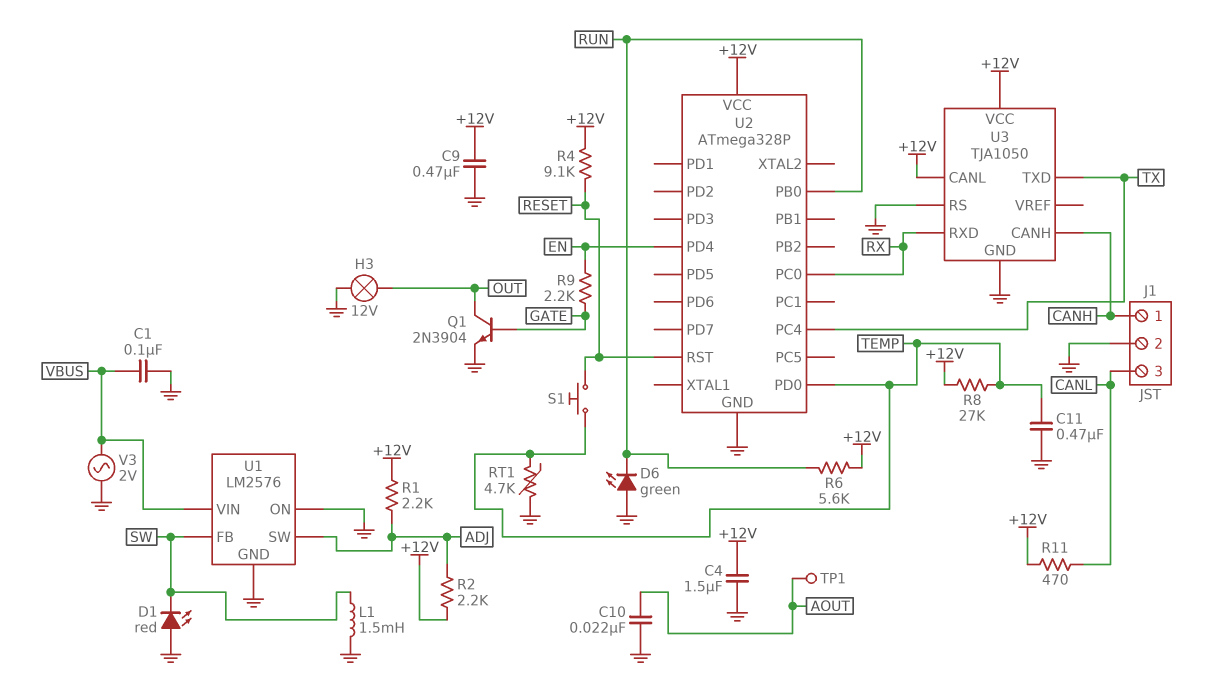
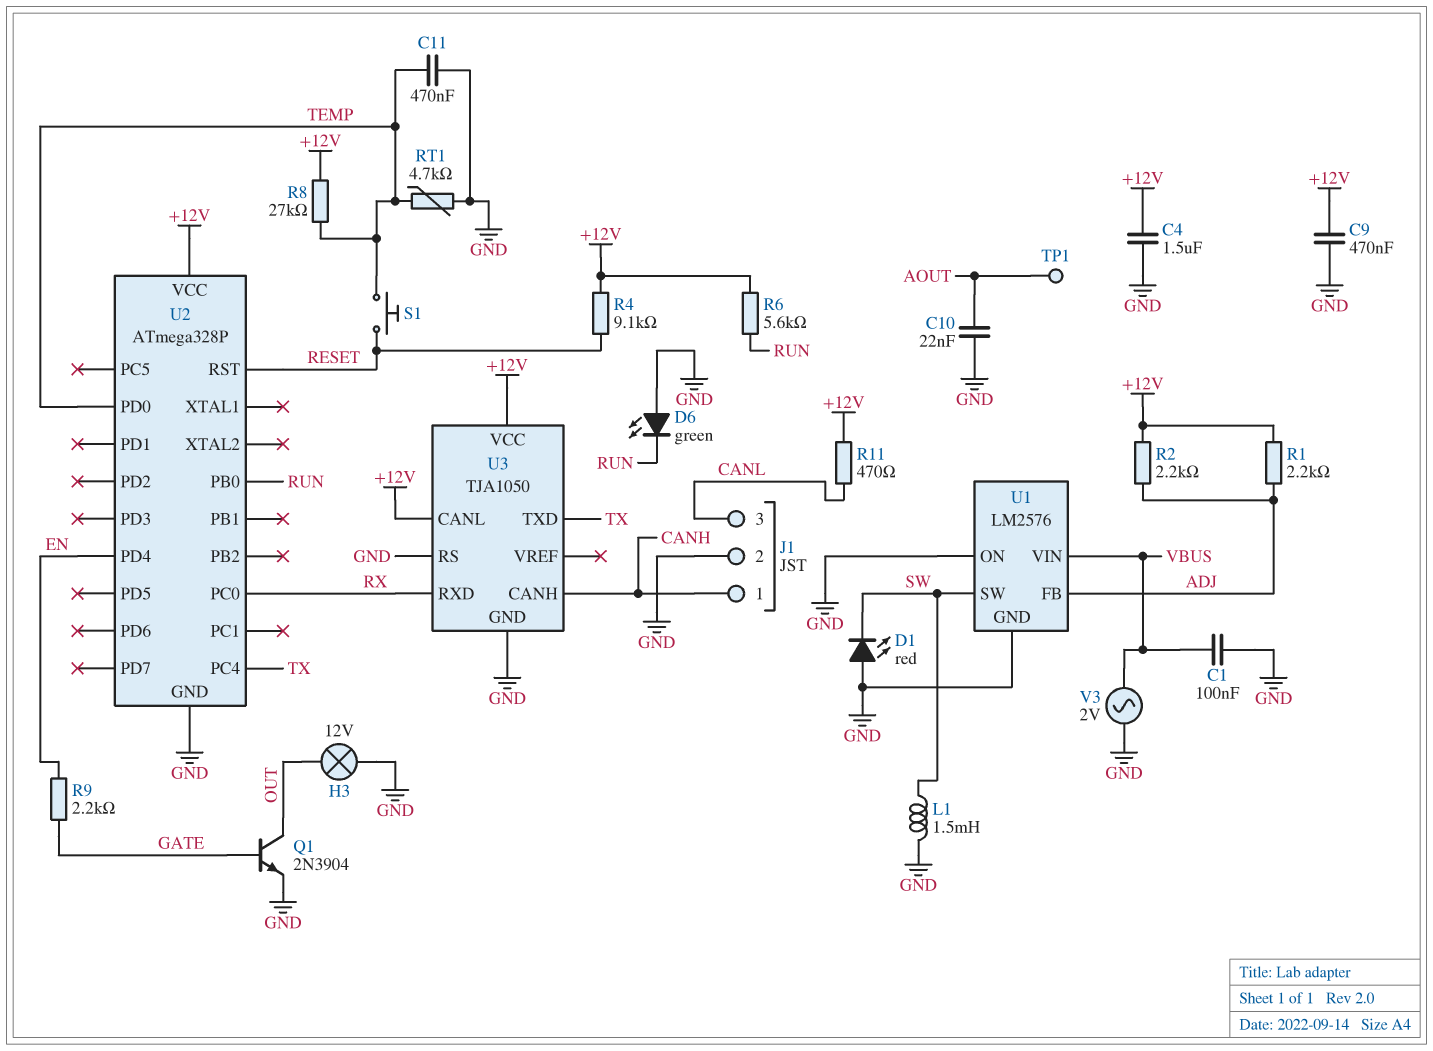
U1 pin FB: SW -> ADJ
U1 pin SW: ADJ -> SW

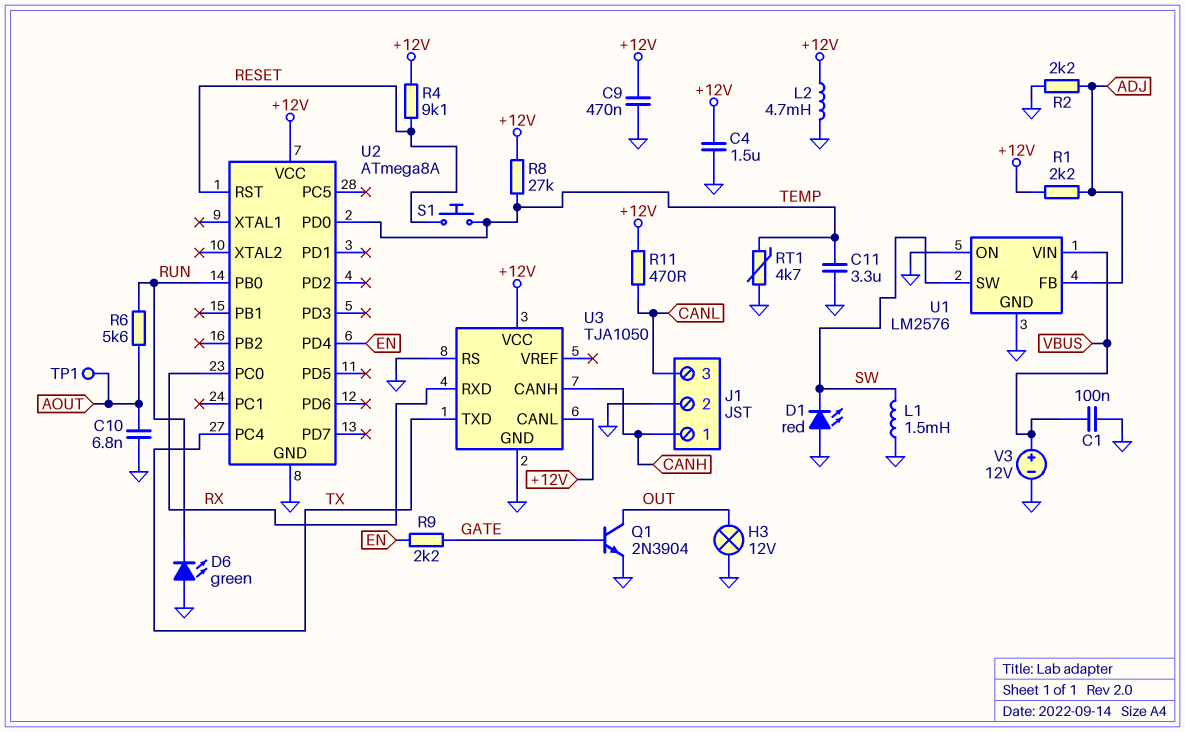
C10: 22nF (AOUT, GND) -> 6.8nF (AOUT, GND)
C11: 470nF (GND, TEMP) -> 3.3uF (GND, TEMP)
L2: none -> 4.7mH (+12V, GND)
R2: 2.2k (+12V, ADJ) -> 2.2k (ADJ, GND)
R6: 5.6k (+12V, RUN) -> 5.6k (AOUT, RUN)
U2: ATmega328P -> ATmega8A
V3: AC 2V (GND, VBUS) -> 12V (plus VBUS, minus GND)

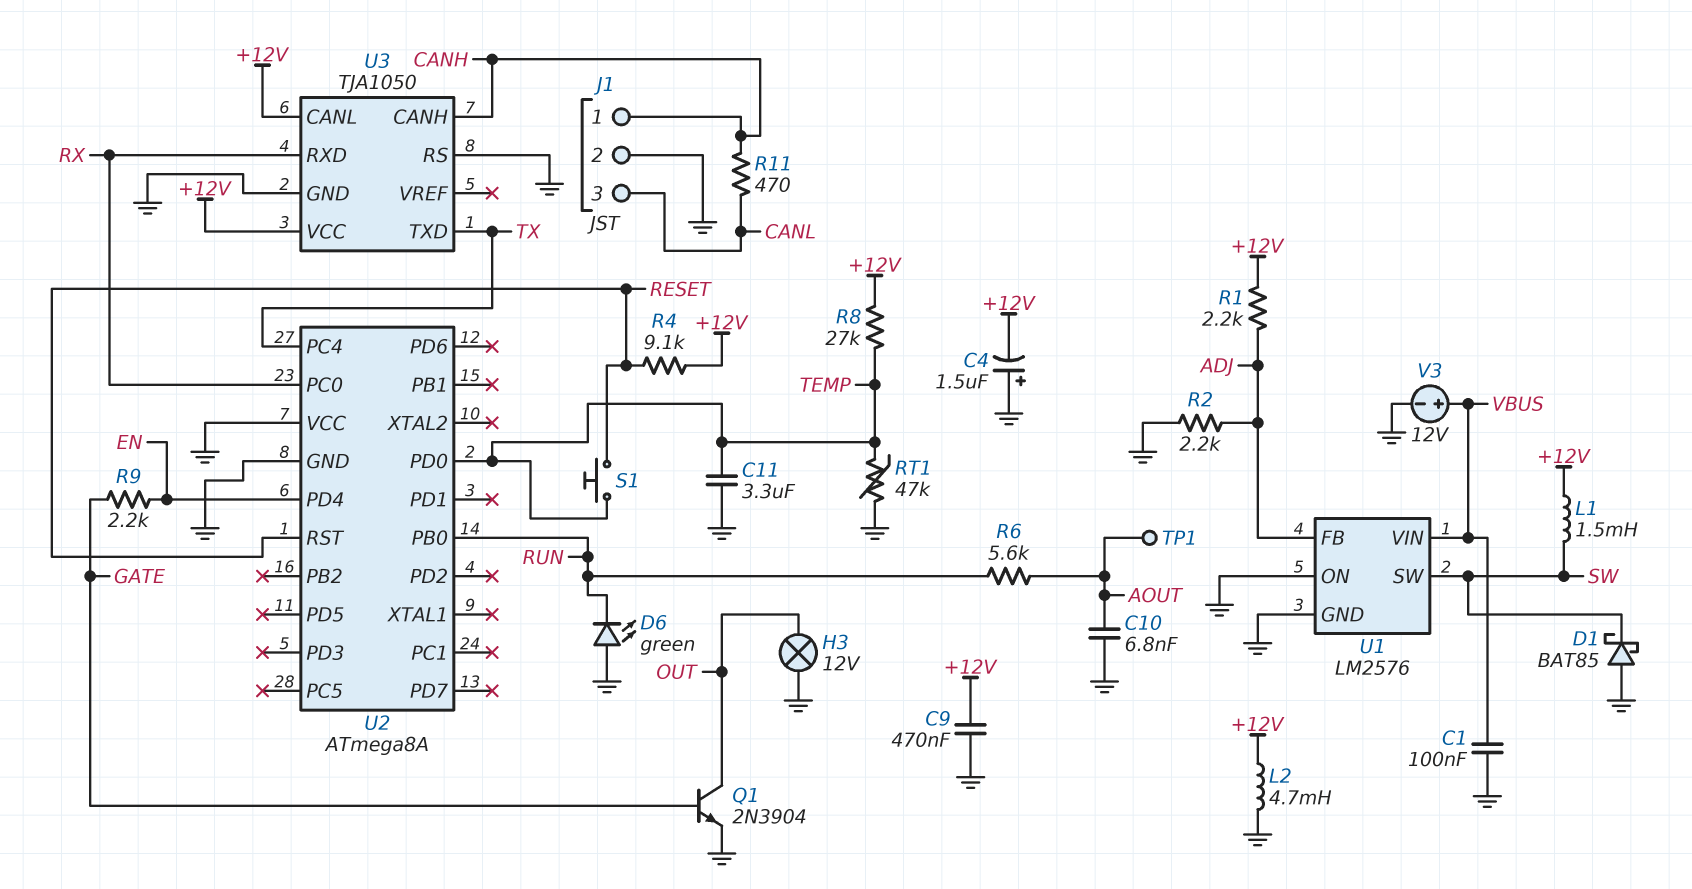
C4: 1.5uF (+12V, GND) -> 1.5uF (plus GND, minus +12V)
D1: LED red (A GND, K SW) -> schottky BAT85 (A GND, K SW)
L1: 1.5mH (GND, SW) -> 1.5mH (+12V, SW)
R11: 470 (+12V, CANL) -> 470 (CANH, CANL)
RT1: 4.7k (GND, TEMP) -> 47k (GND, TEMP)
U2 pin VCC: +12V -> GND

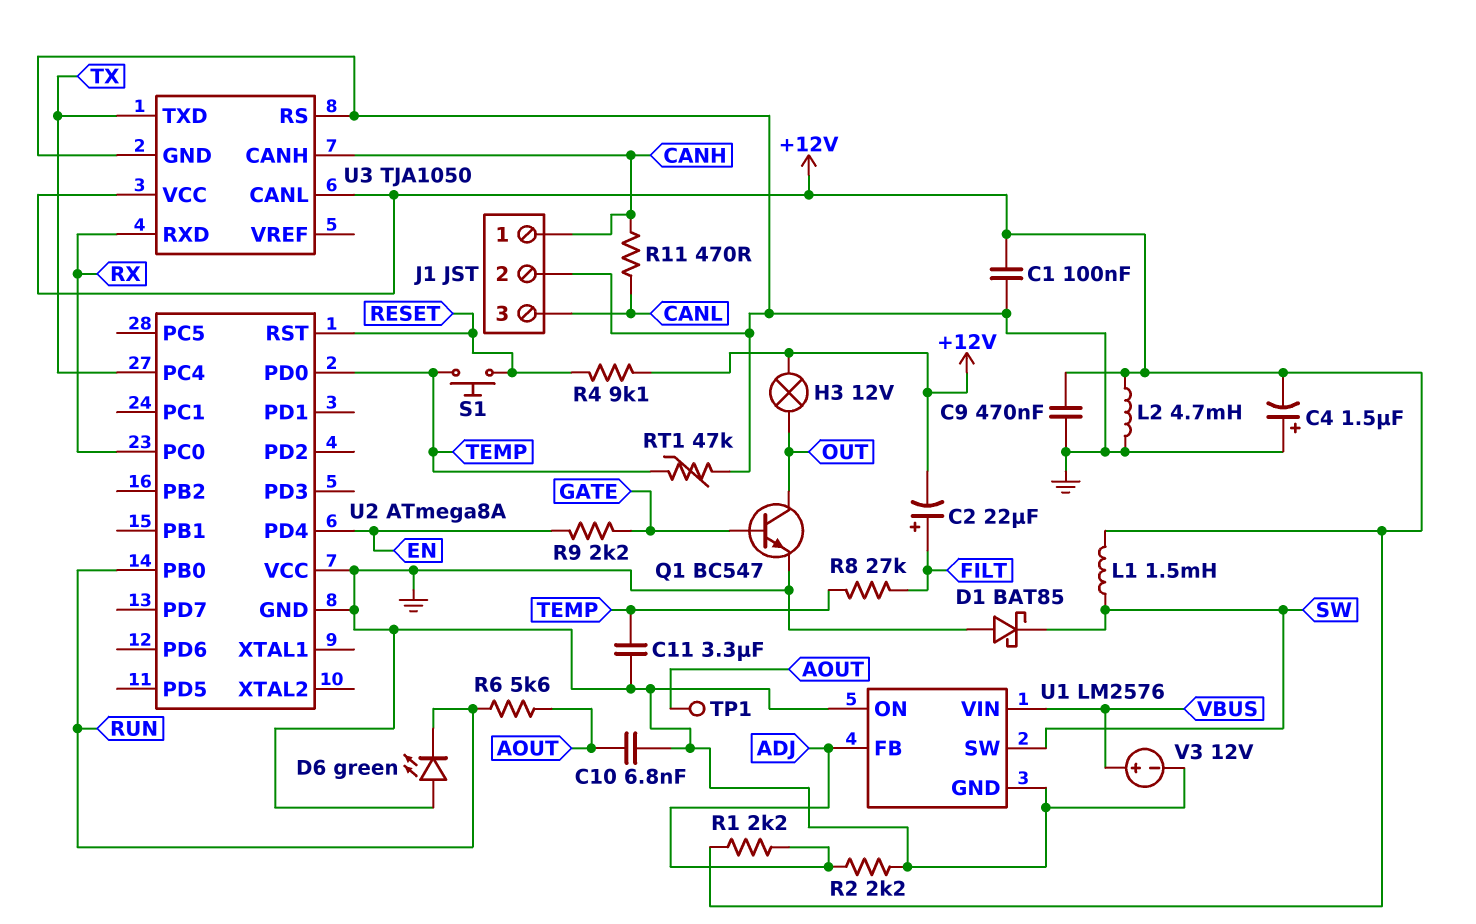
C1: 100nF (GND, VBUS) -> 100nF (+12V, GND)
C2: none -> 22uF (plus FILT, minus +12V)
H3: lamp 12V (GND, OUT) -> lamp 12V (+12V, OUT)
Q1: NPN 2N3904 (B GATE, C OUT, E GND) -> NPN BC547 (B GATE, C OUT, E GND)
R8: 27k (+12V, TEMP) -> 27k (FILT, TEMP)

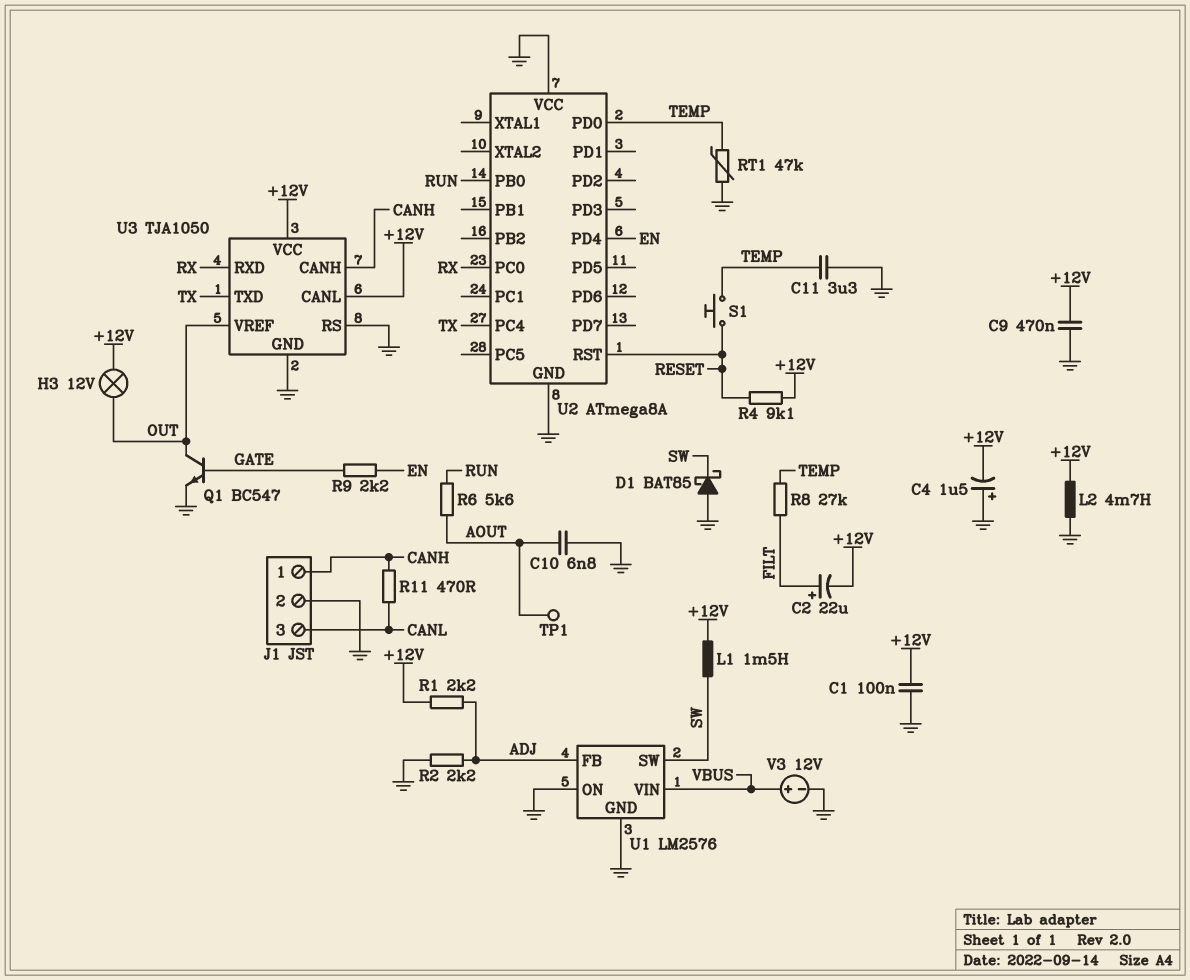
D6: LED green (A GND, K RUN) -> none
U3 pin VREF: none -> OUT

